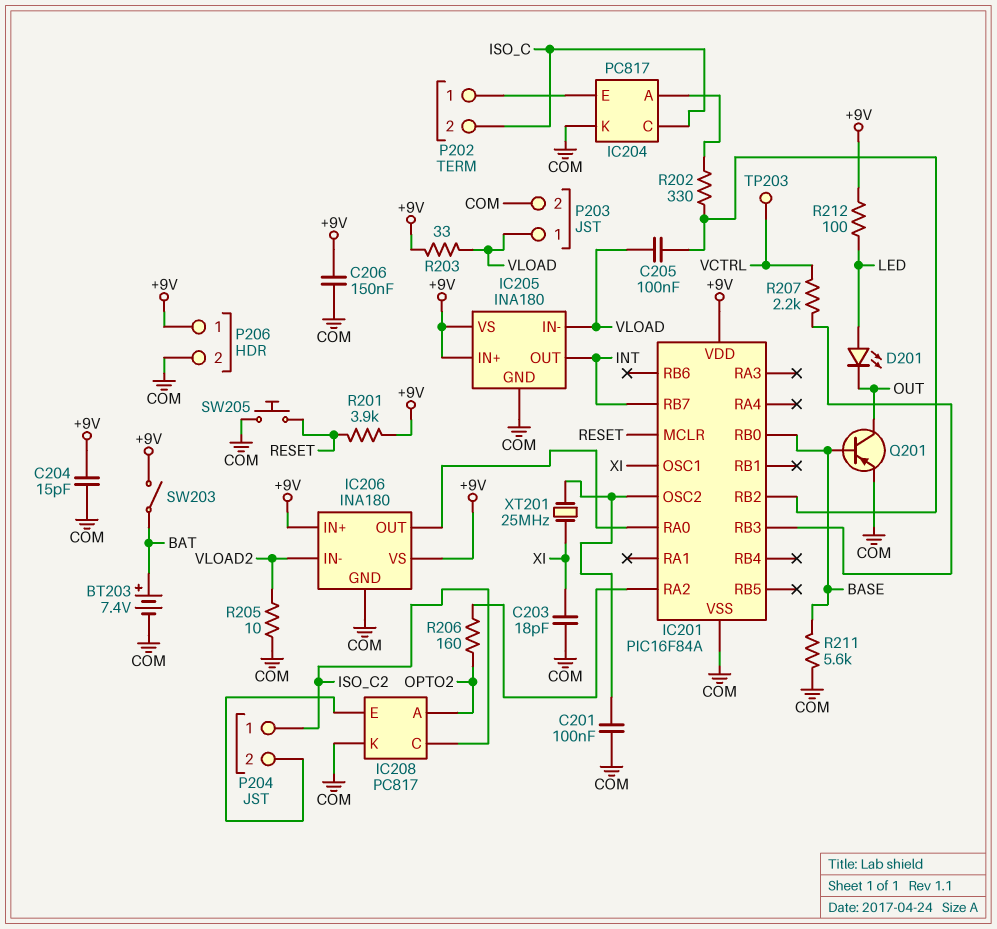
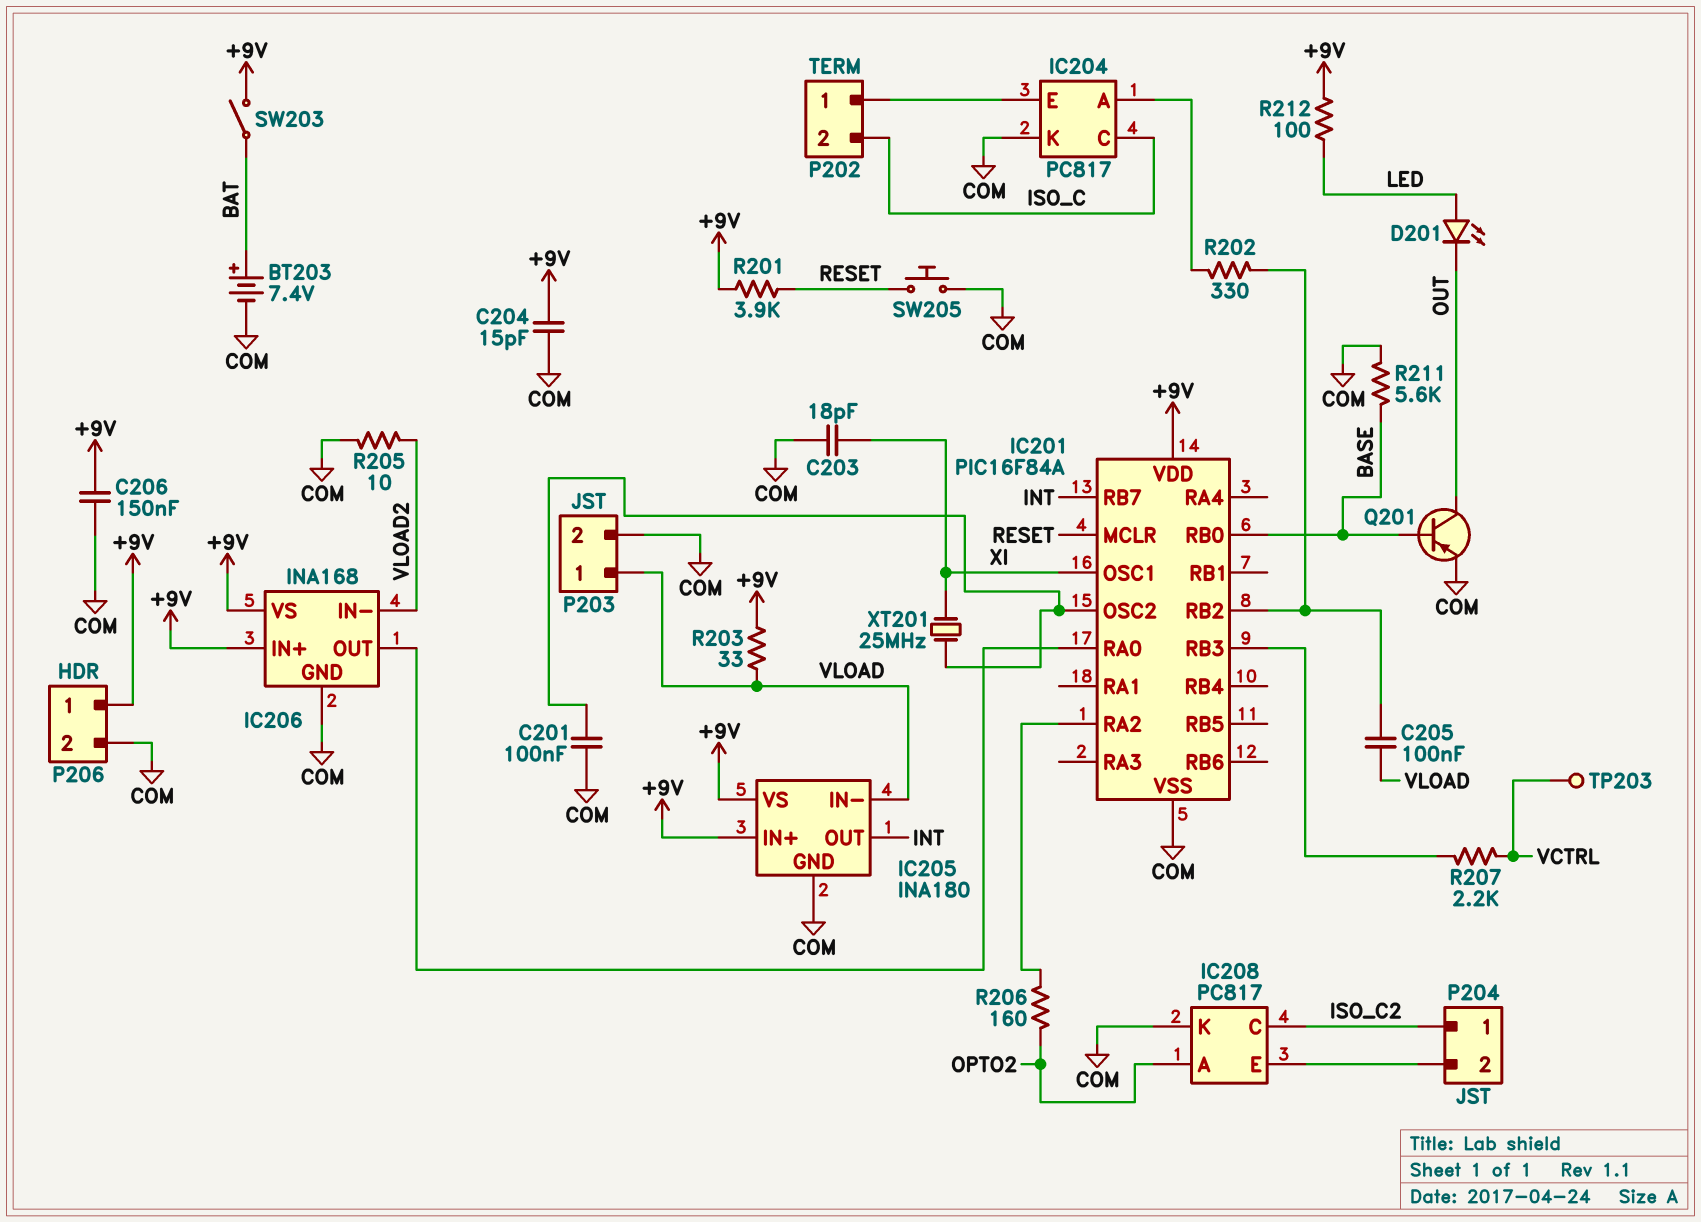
IC206: INA180 -> INA168

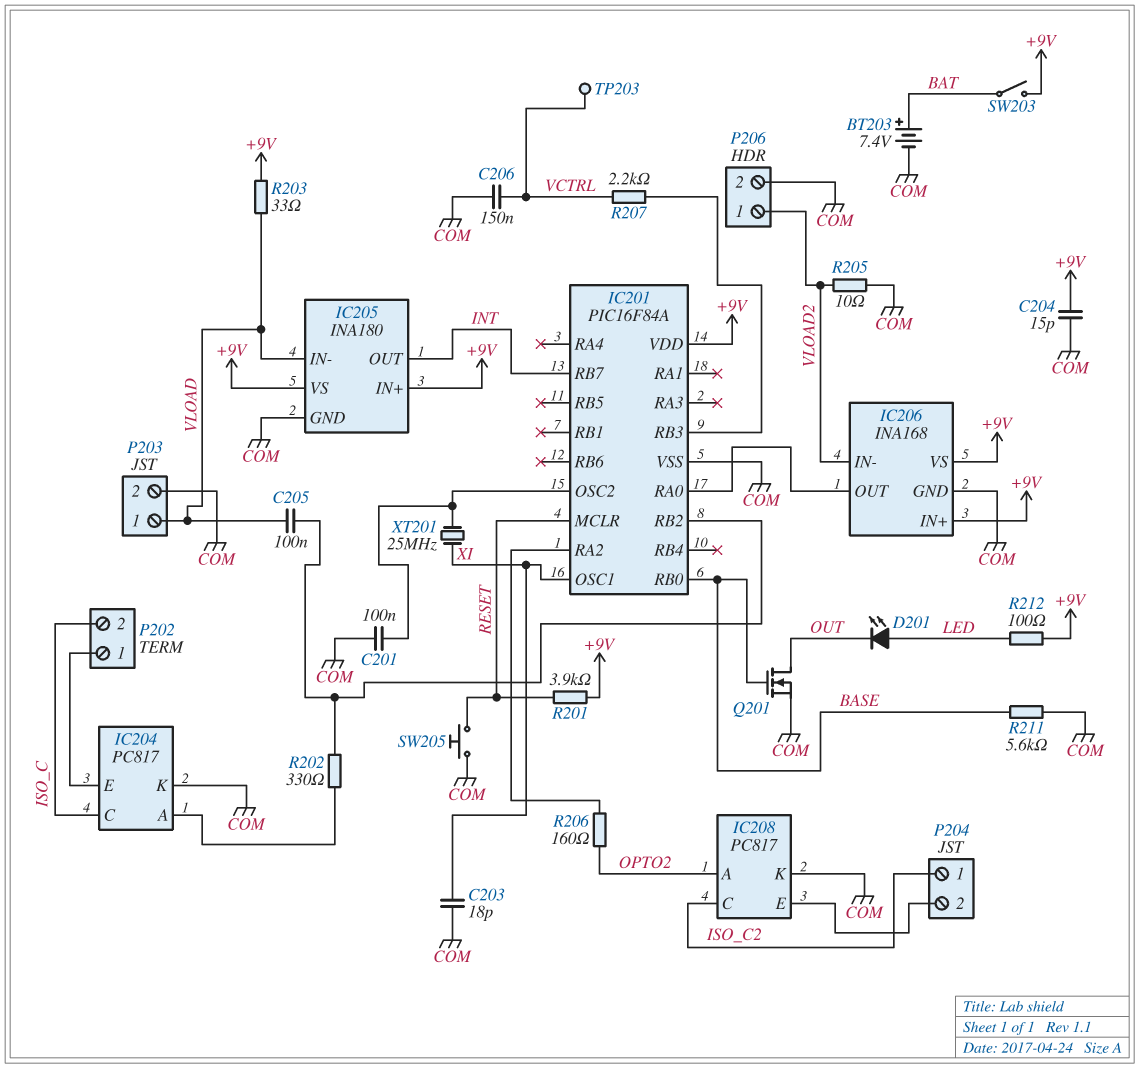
C206: 150nF (+9V, COM) -> 150nF (COM, VCTRL)
P206 pin 1: +9V -> VLOAD2
Q201: PNP (B BASE, C OUT, E COM) -> NMOS (G BASE, D OUT, S COM)

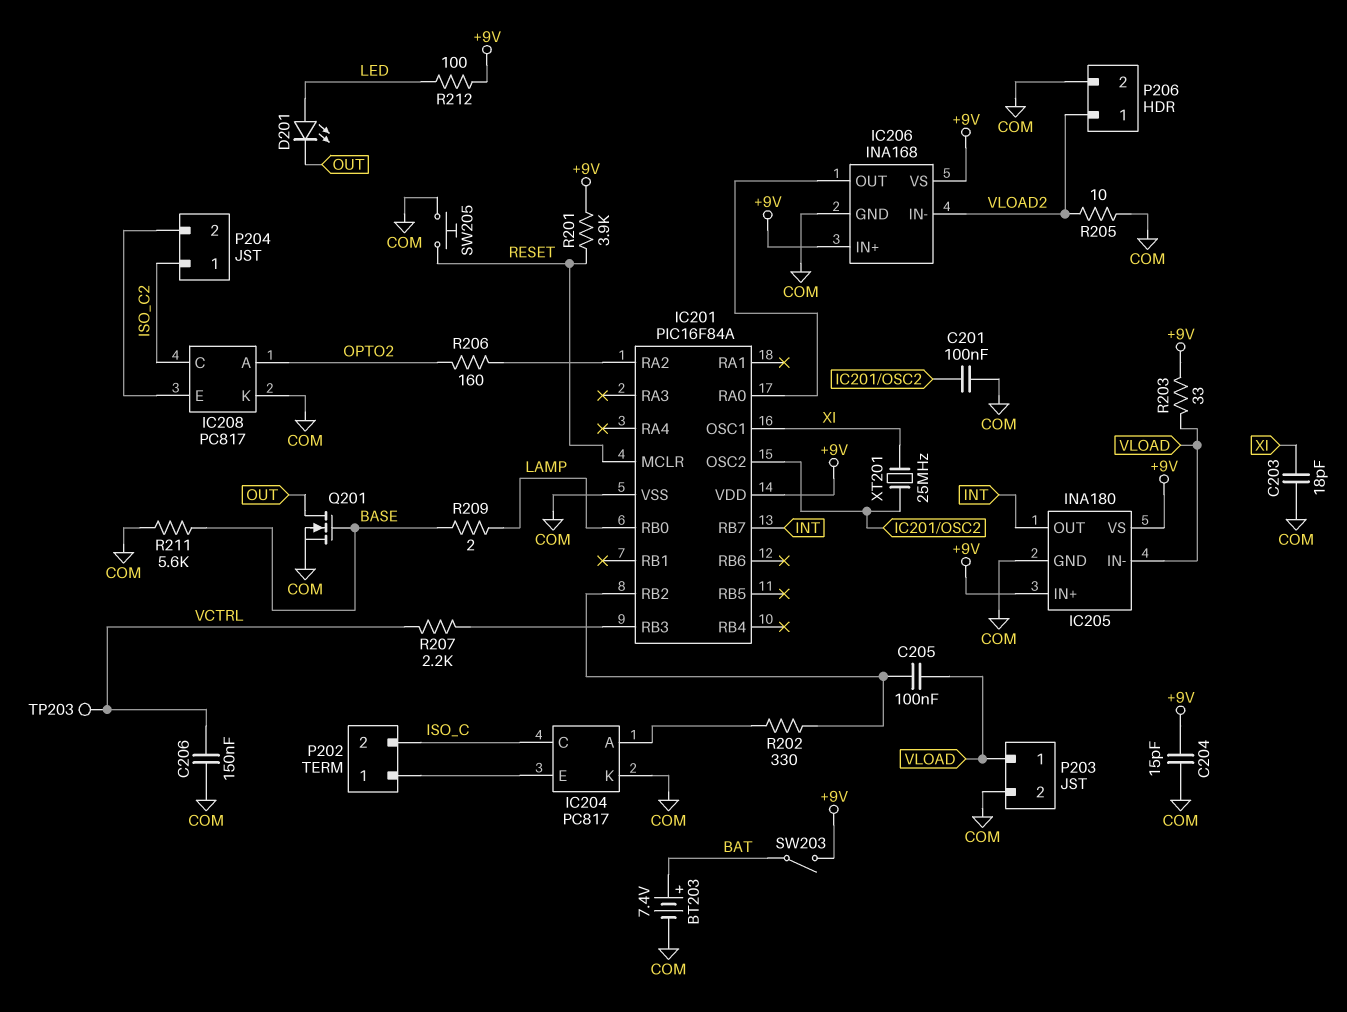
IC201 pin RB0: BASE -> LAMP
R209: none -> 2 (BASE, LAMP)

